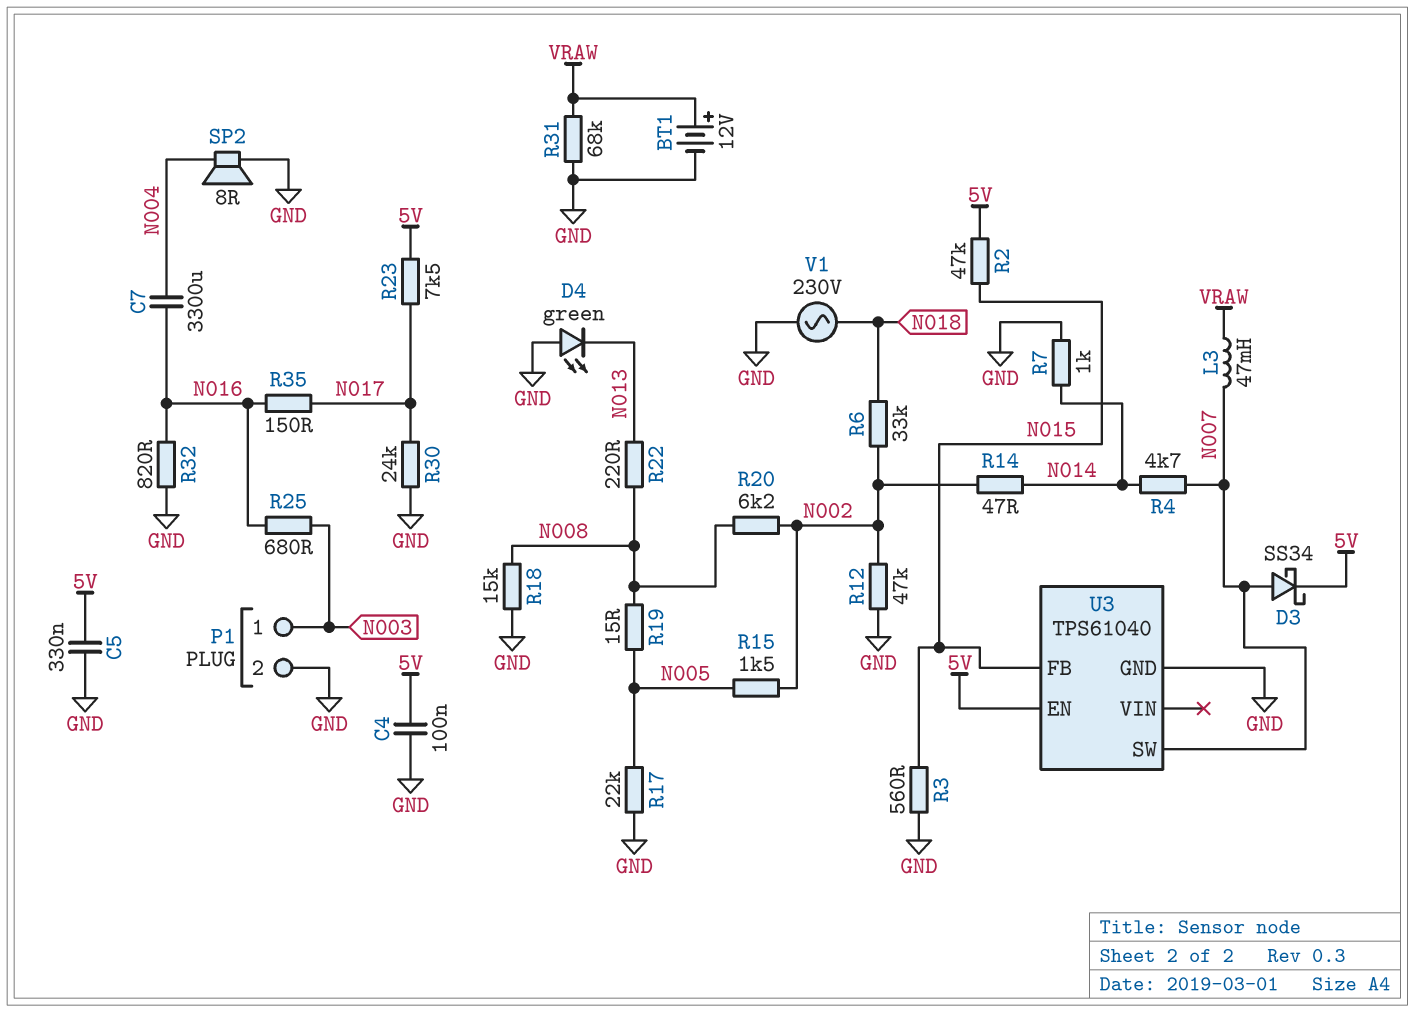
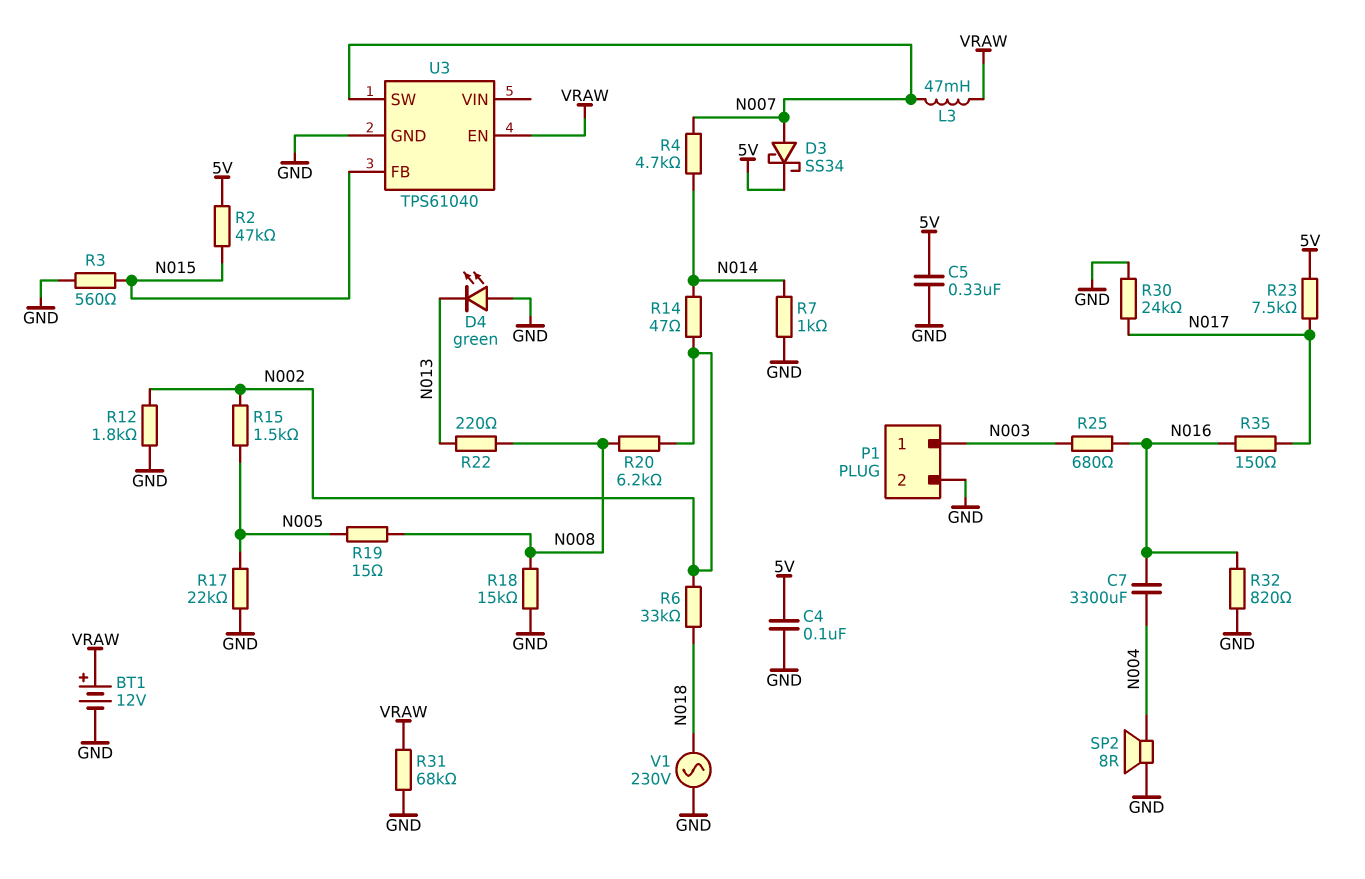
R12: 47k (GND, N002) -> 1.8k (GND, N002)
U3 pin EN: 5V -> VRAW

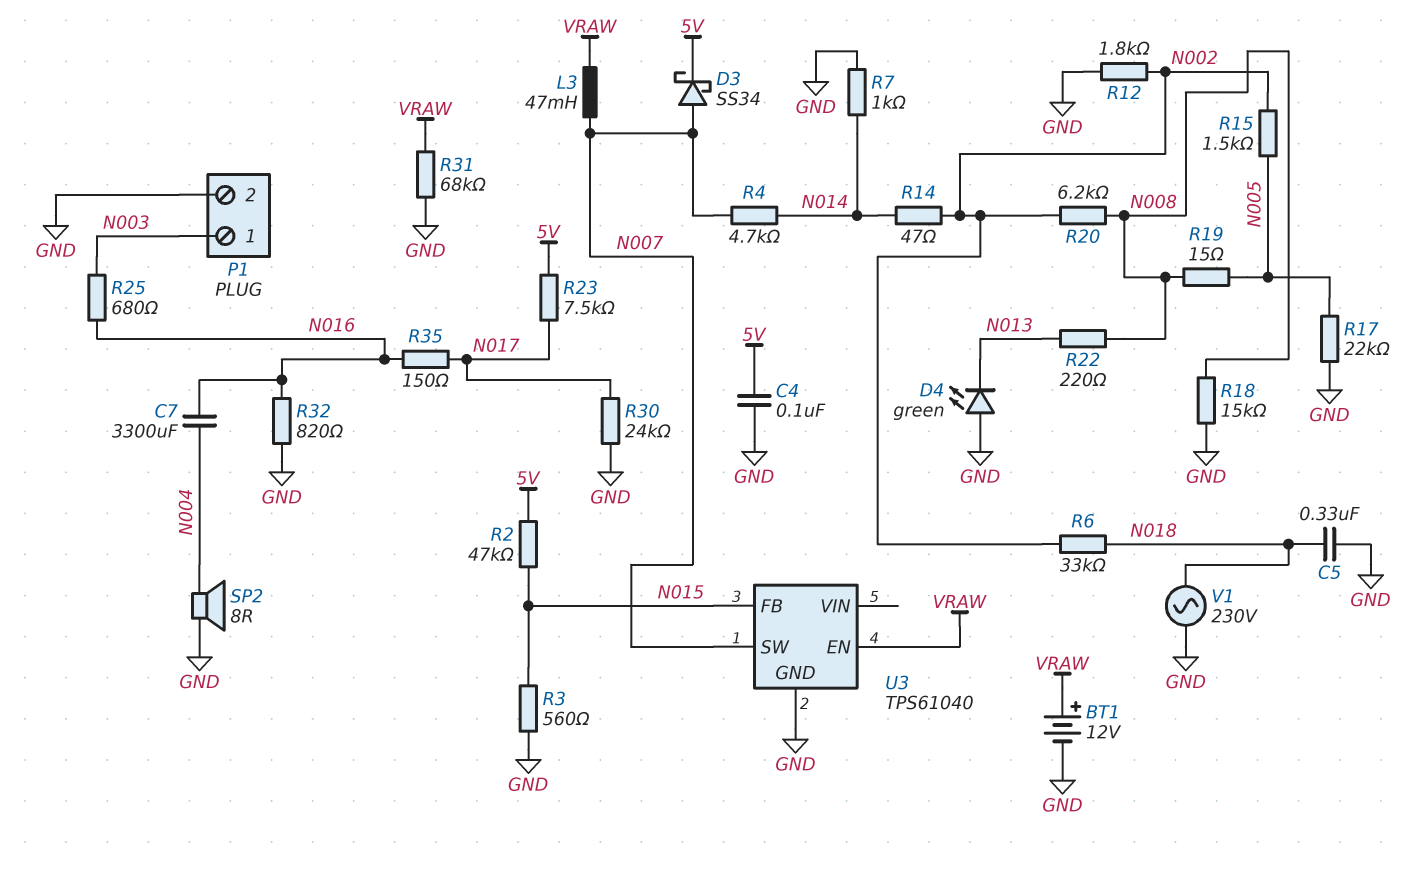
C5: 330nF (5V, GND) -> 330nF (GND, N018)

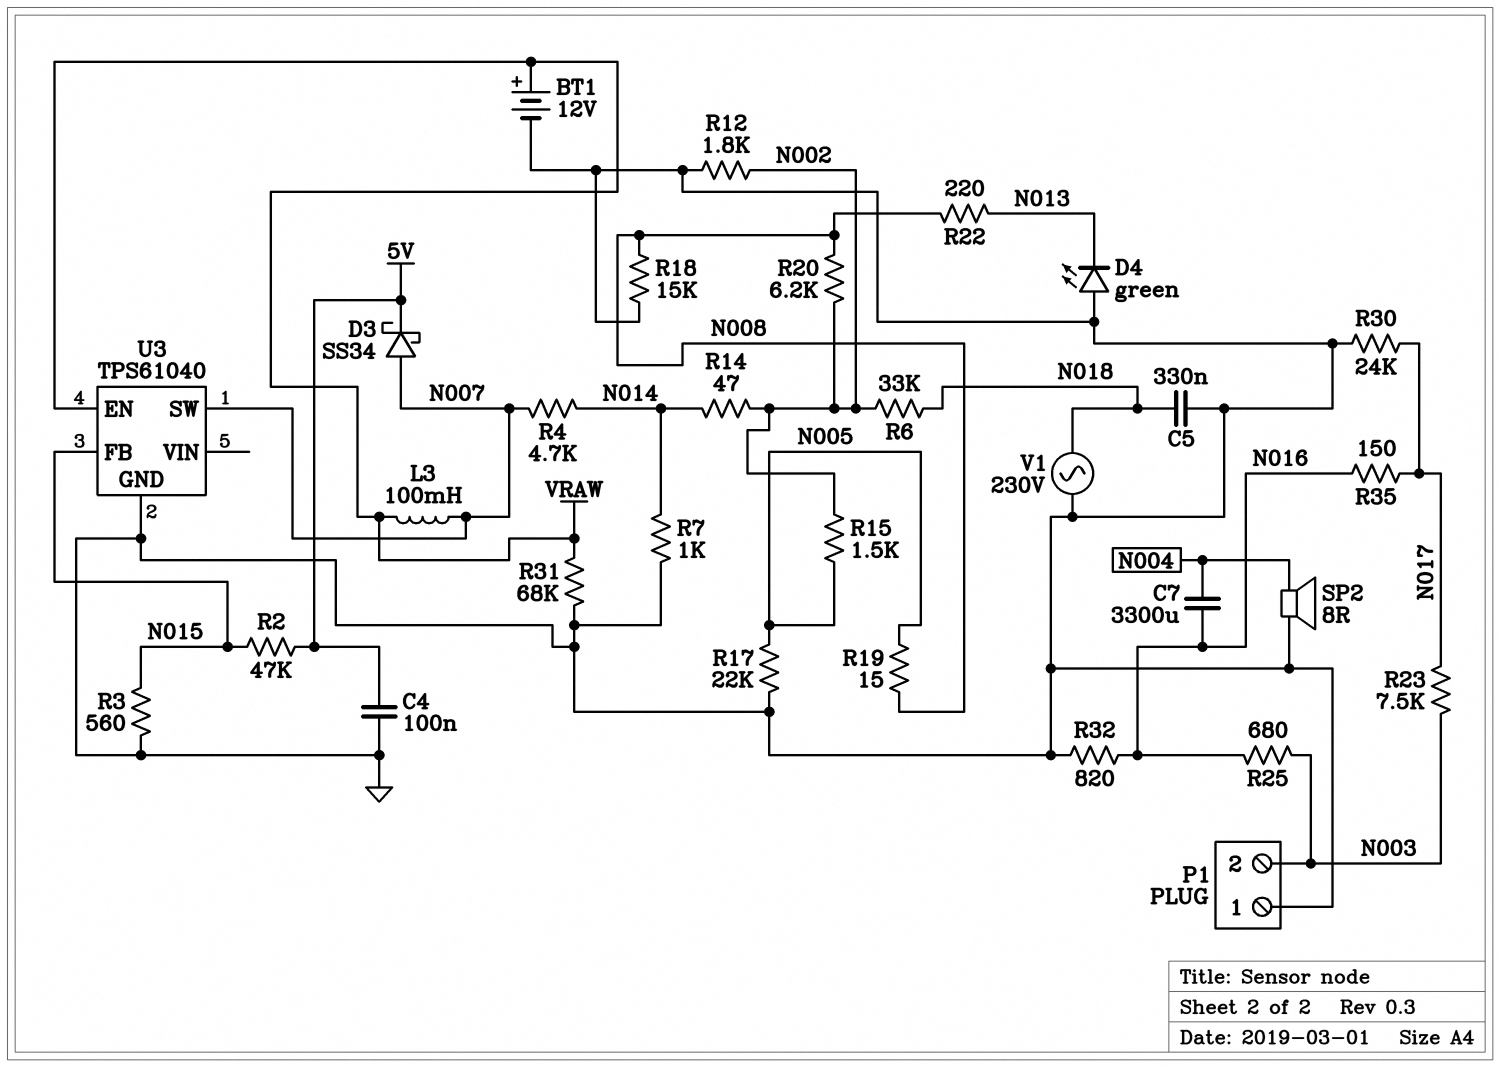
L3: 47mH (N007, VRAW) -> 100mH (N007, VRAW)
P1 pin 1: N003 -> GND
P1 pin 2: GND -> N003
R23: 7.5k (5V, N017) -> 7.5k (N003, N017)

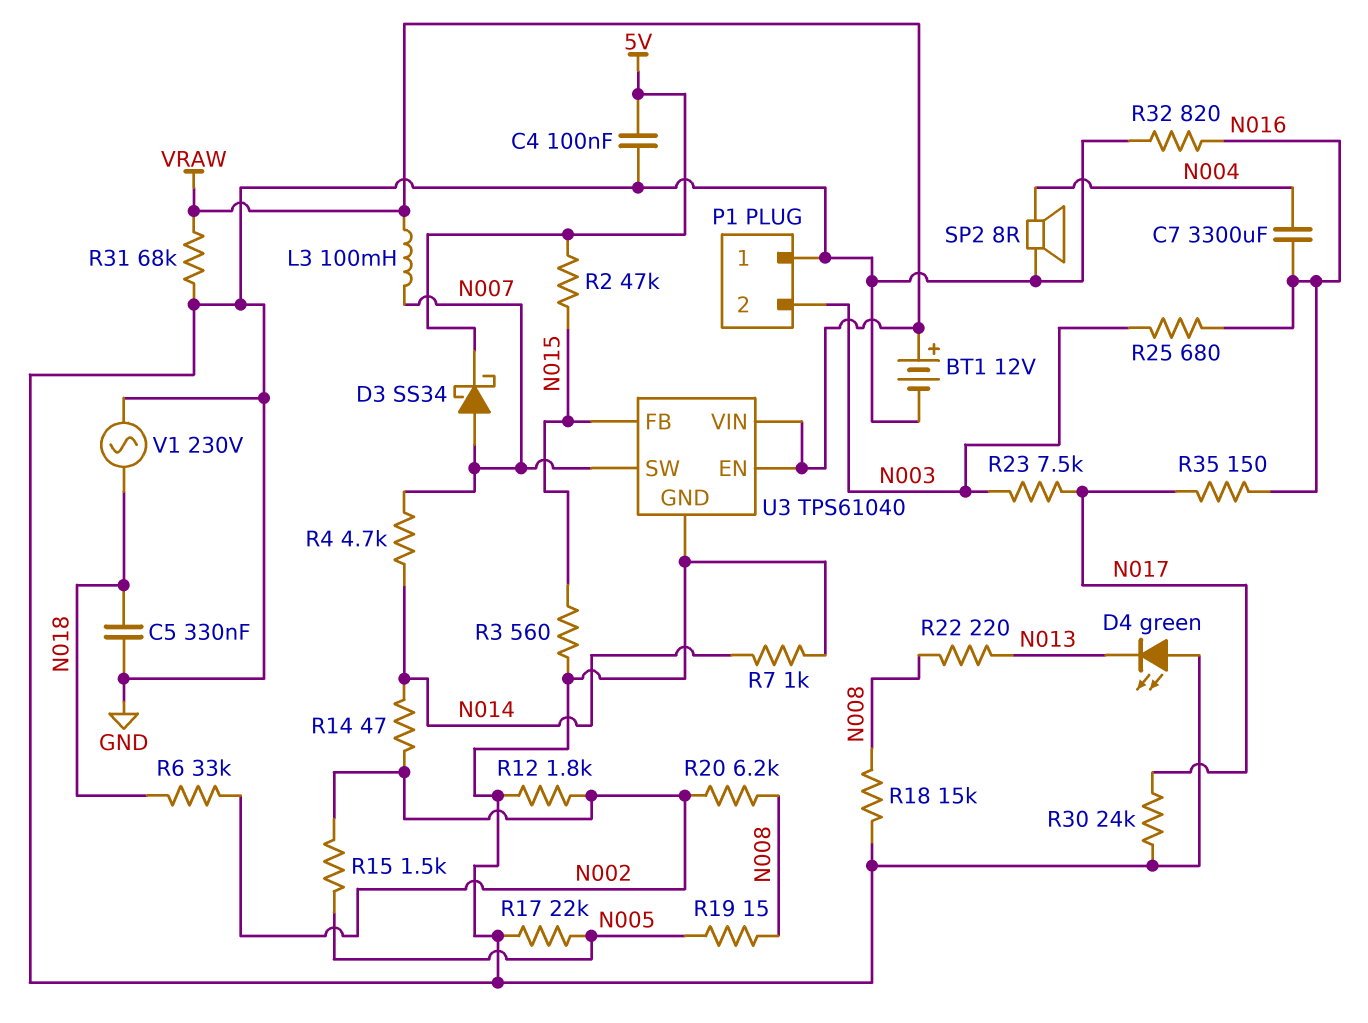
U3 pin VIN: none -> VRAW

